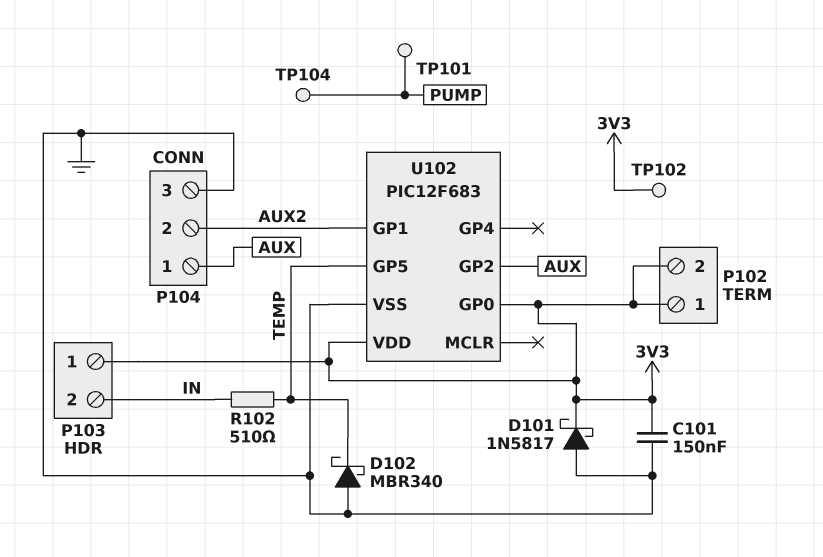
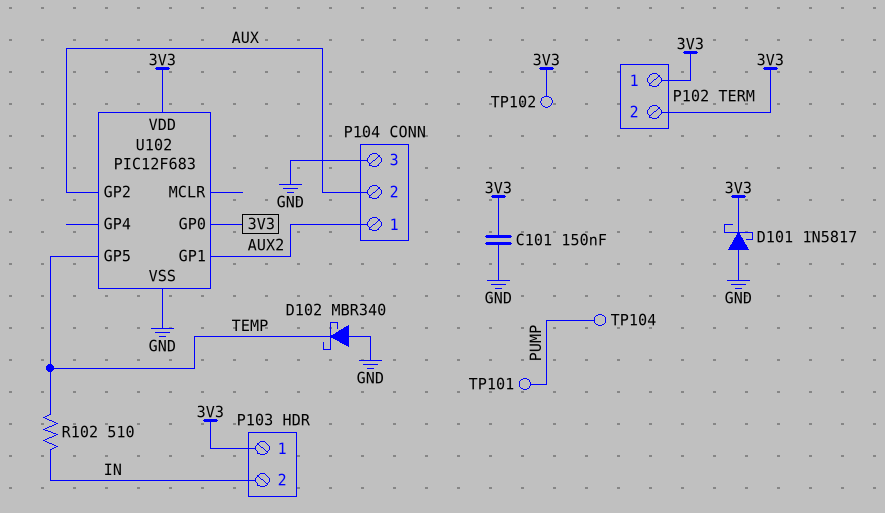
P104 pin 1: AUX -> AUX2
P104 pin 2: AUX2 -> AUX

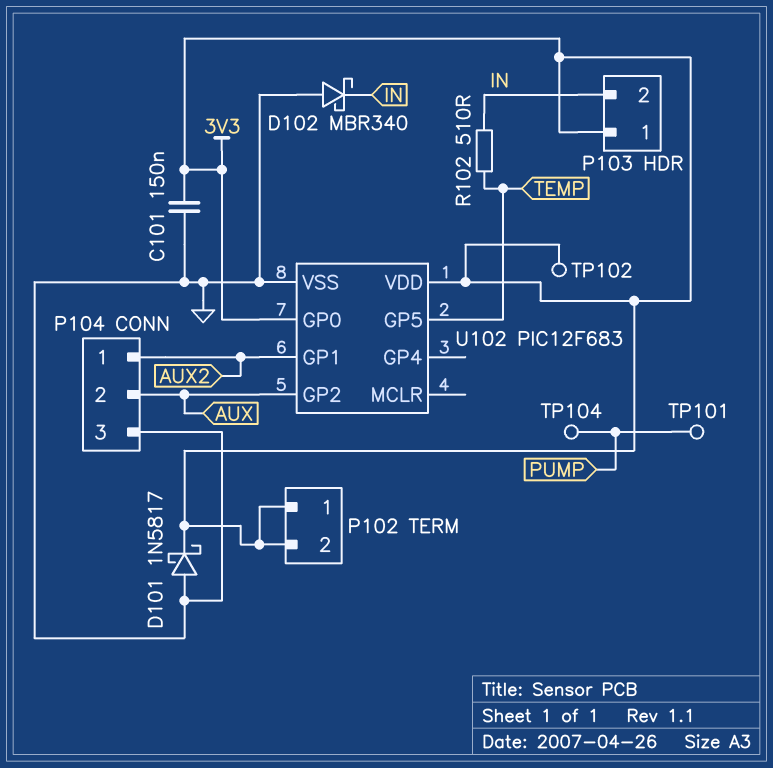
D102: schottky MBR340 (A GND, K TEMP) -> schottky MBR340 (A GND, K IN)

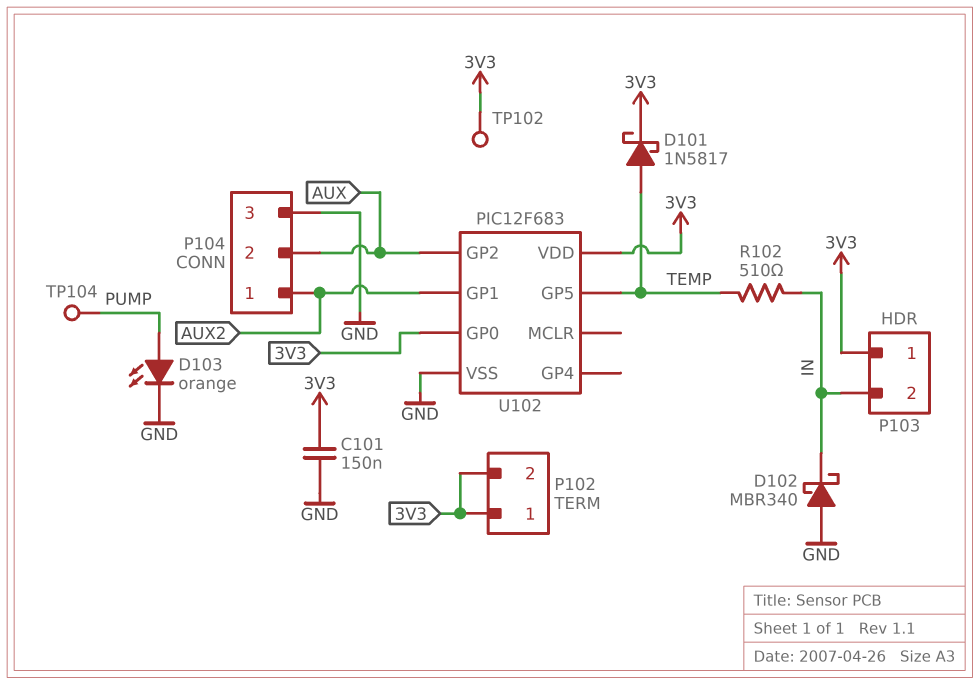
D101: schottky 1N5817 (A GND, K 3V3) -> schottky 1N5817 (A TEMP, K 3V3)
D103: none -> LED orange (A PUMP, K GND)
TP101: test point (PUMP) -> none

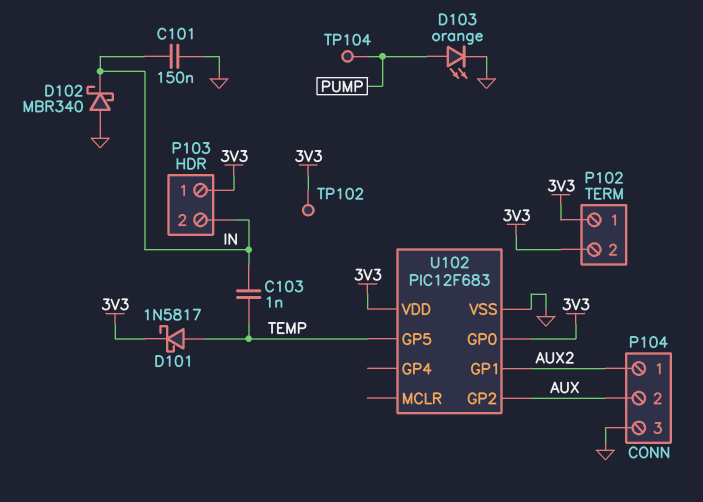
C101: 150nF (3V3, GND) -> 150nF (GND, IN)
C103: none -> 1nF (IN, TEMP)
R102: 510 (IN, TEMP) -> none

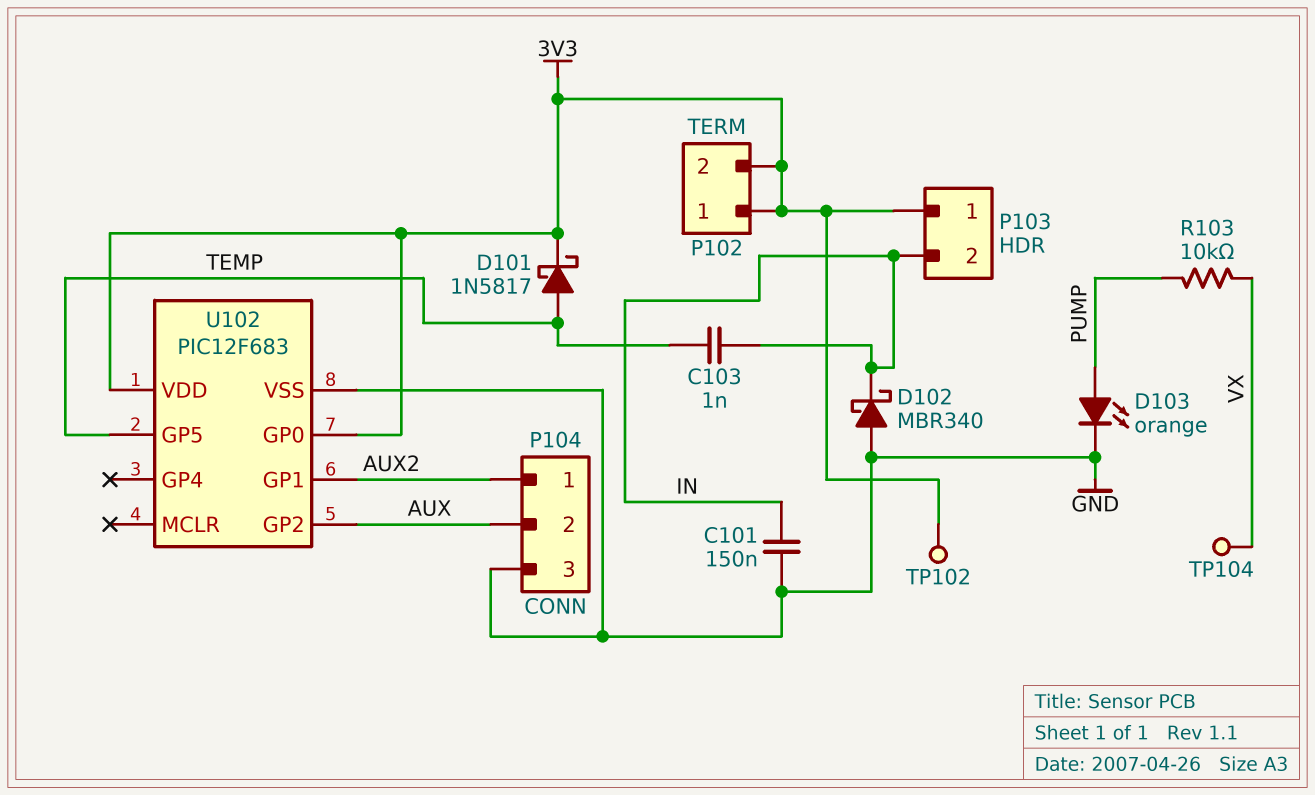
R103: none -> 10k (PUMP, VX)
TP104: test point (PUMP) -> test point (VX)

